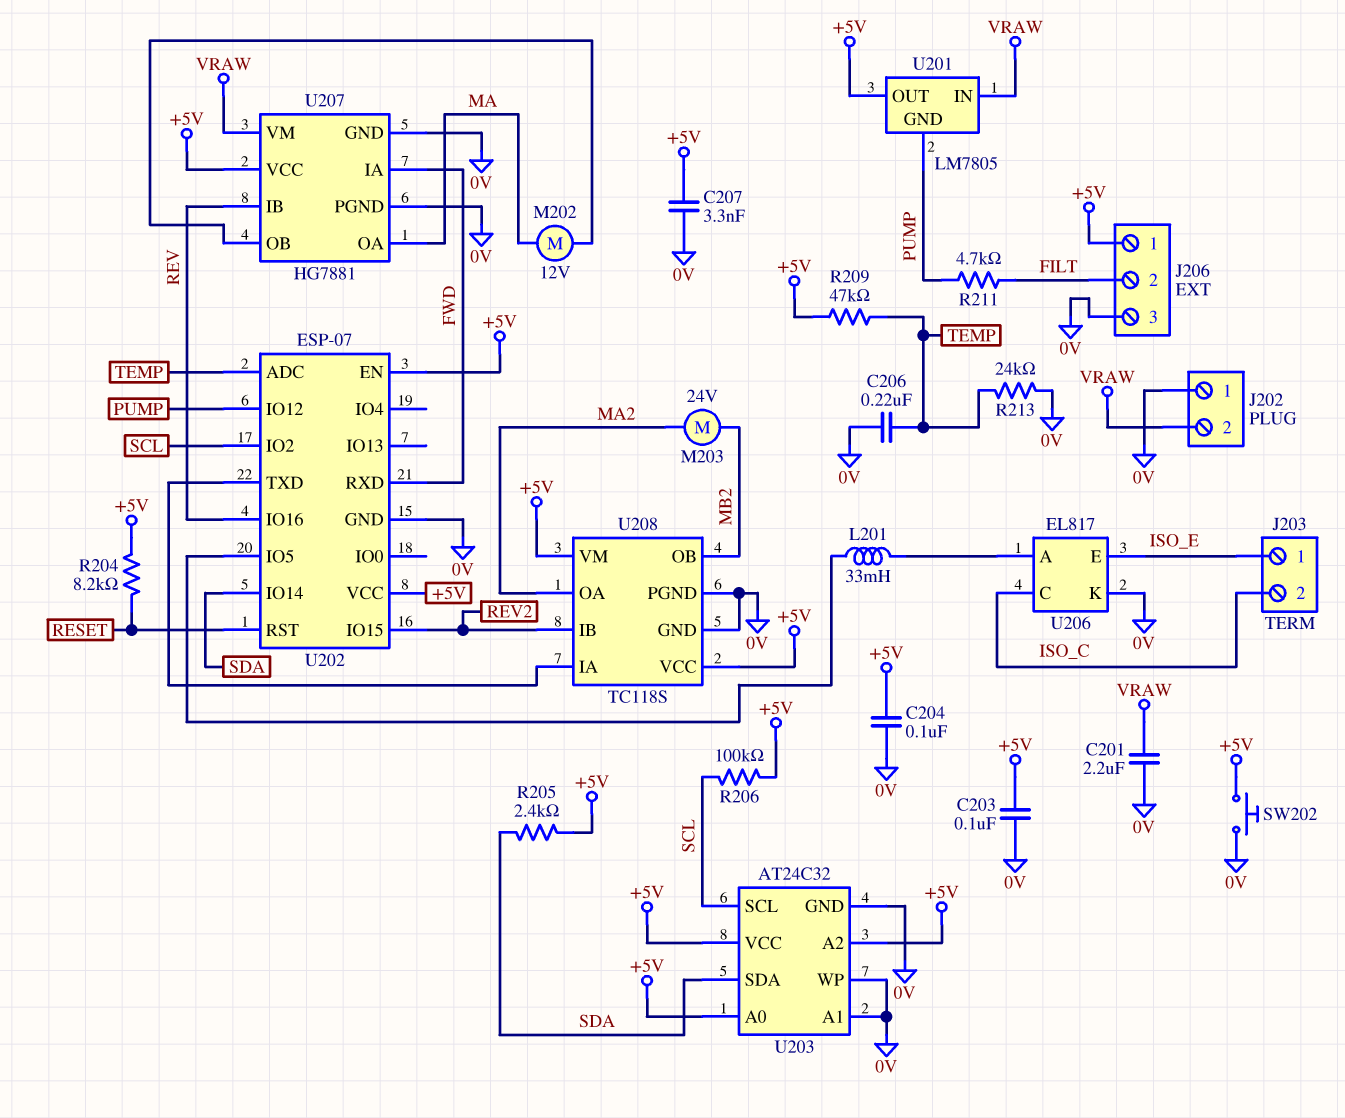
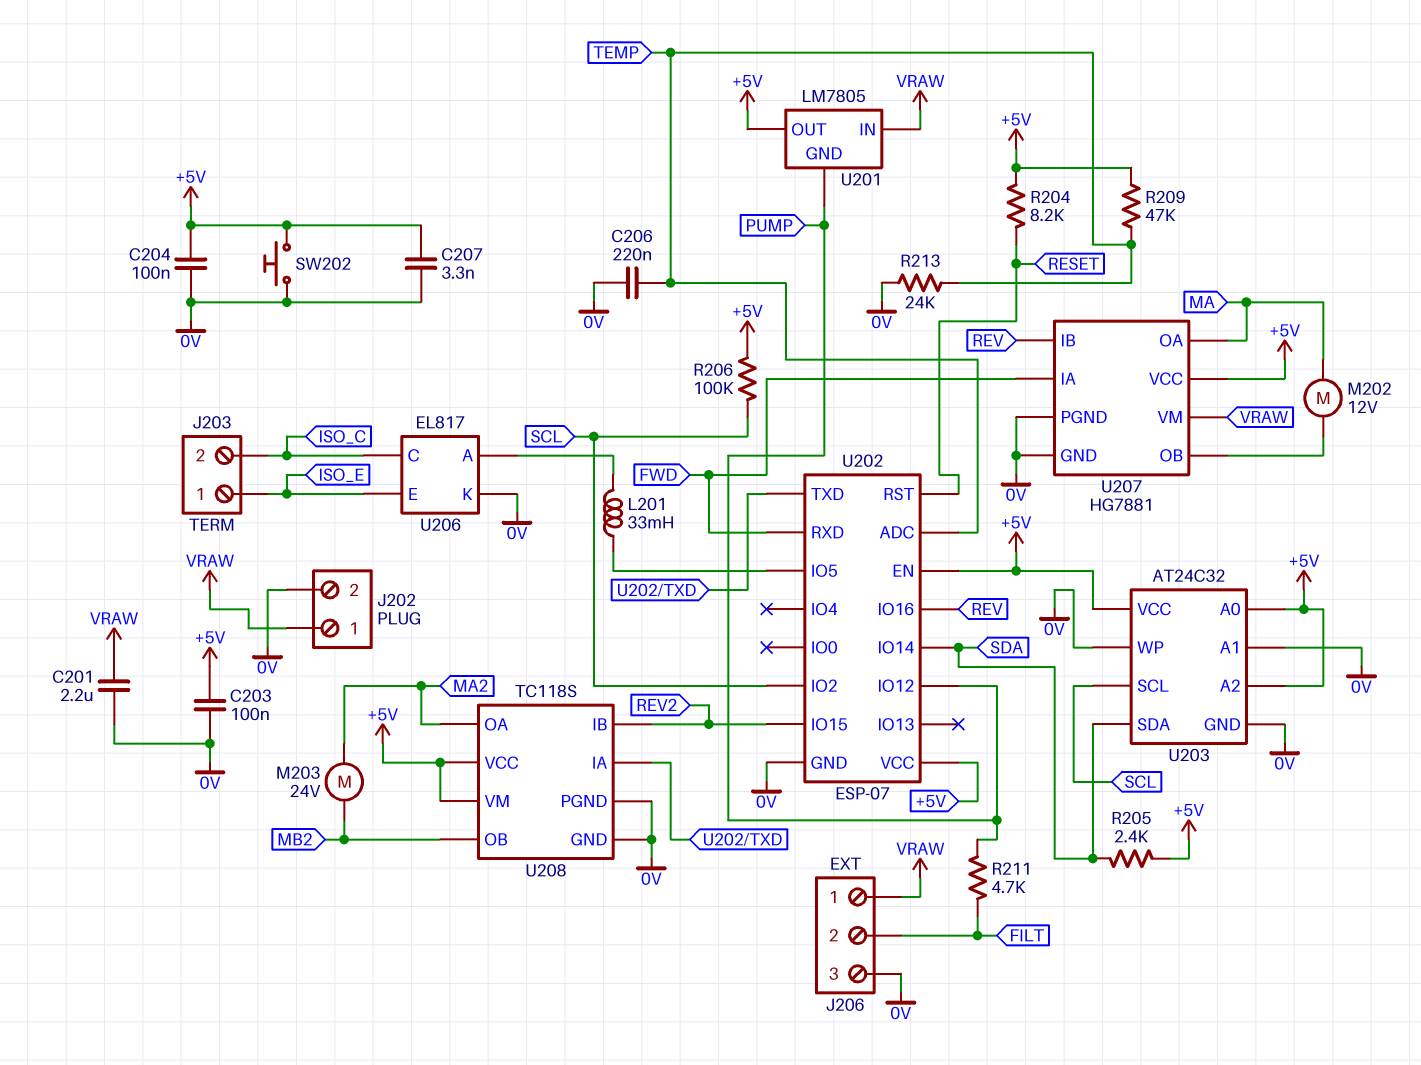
J202 pin 1: 0V -> VRAW
J202 pin 2: VRAW -> 0V
J206 pin 1: +5V -> VRAW

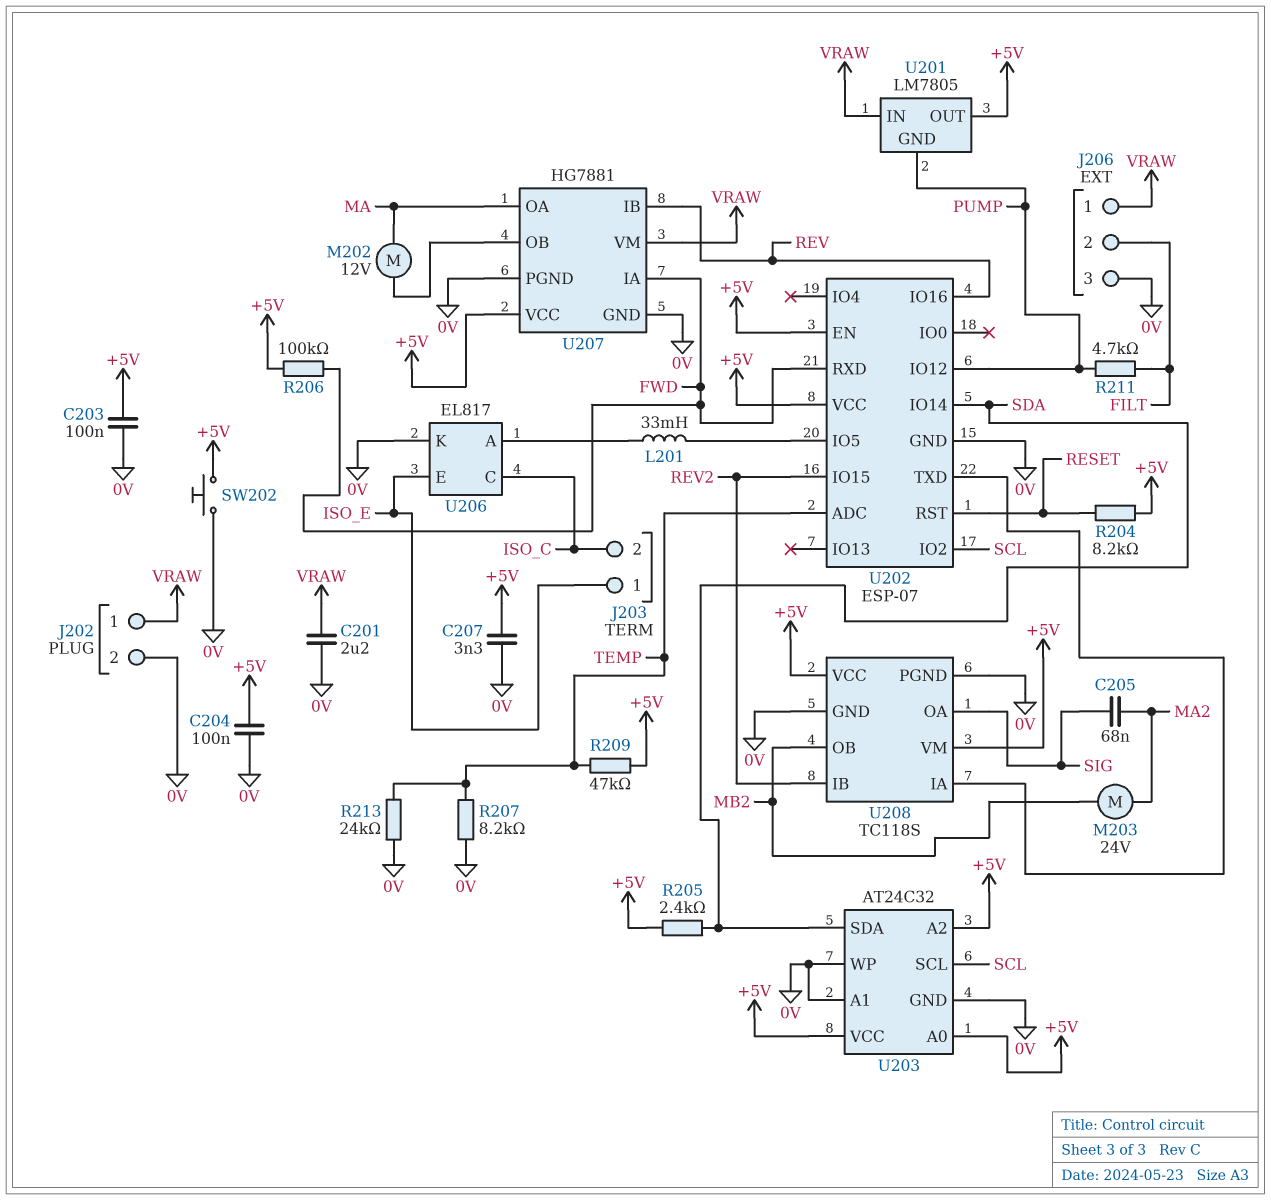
C205: none -> 68nF (MA2, SIG)
C206: 220nF (0V, TEMP) -> none
R206: 100k (+5V, SCL) -> 100k (+5V, FWD)
R207: none -> 8.2k (0V, TEMP)
U208 pin OA: MA2 -> SIG

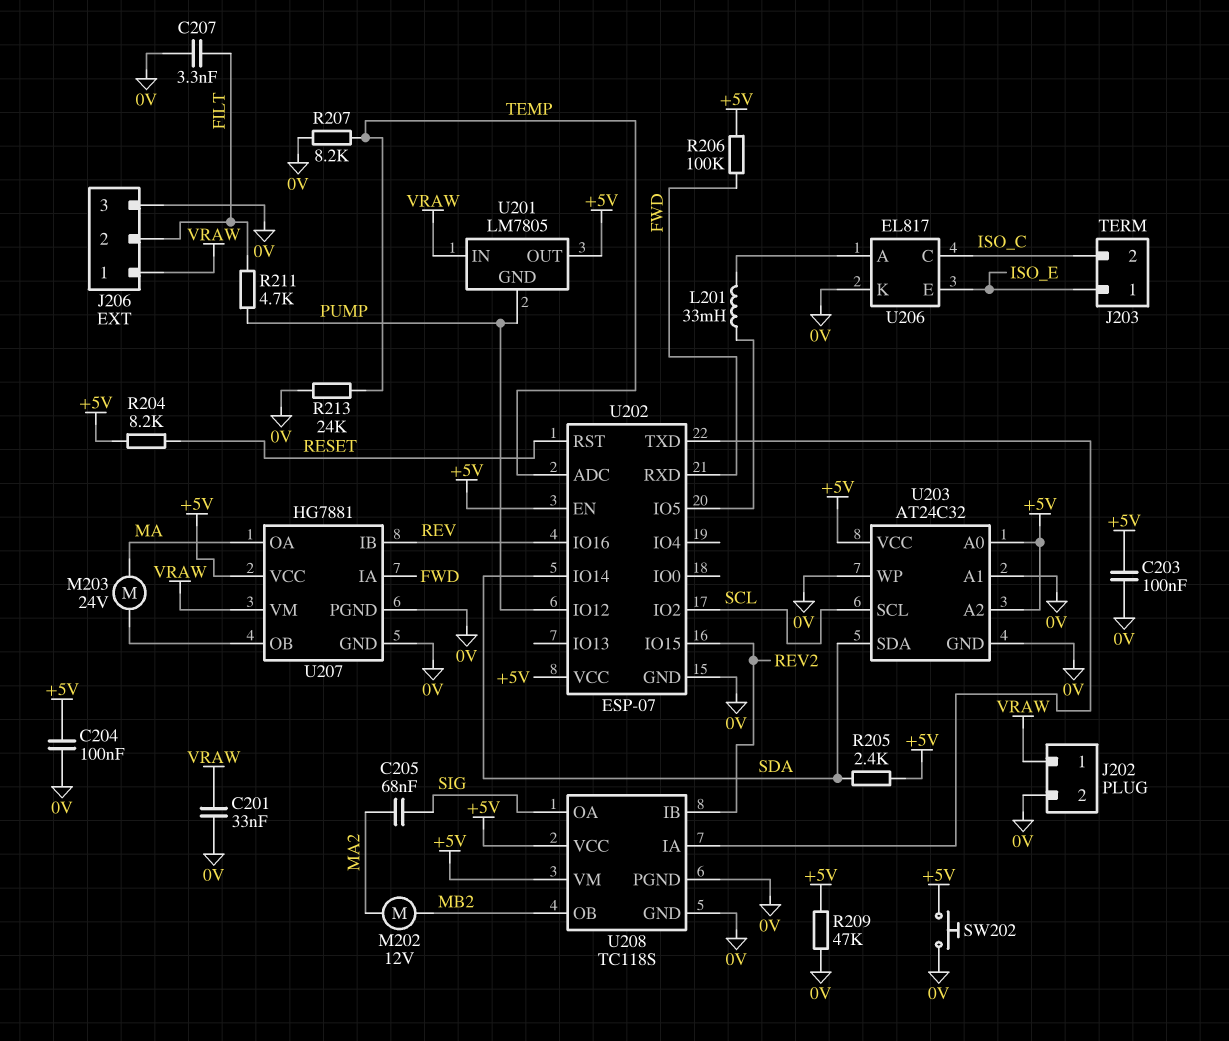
C201: 2.2uF (0V, VRAW) -> 33nF (0V, VRAW)
C207: 3.3nF (+5V, 0V) -> 3.3nF (0V, FILT)
M202: motor 12V (MA, U207/OB) -> motor 12V (MA2, MB2)
M203: motor 24V (MA2, MB2) -> motor 24V (MA, U207/OB)
R209: 47k (+5V, TEMP) -> 47k (+5V, 0V)

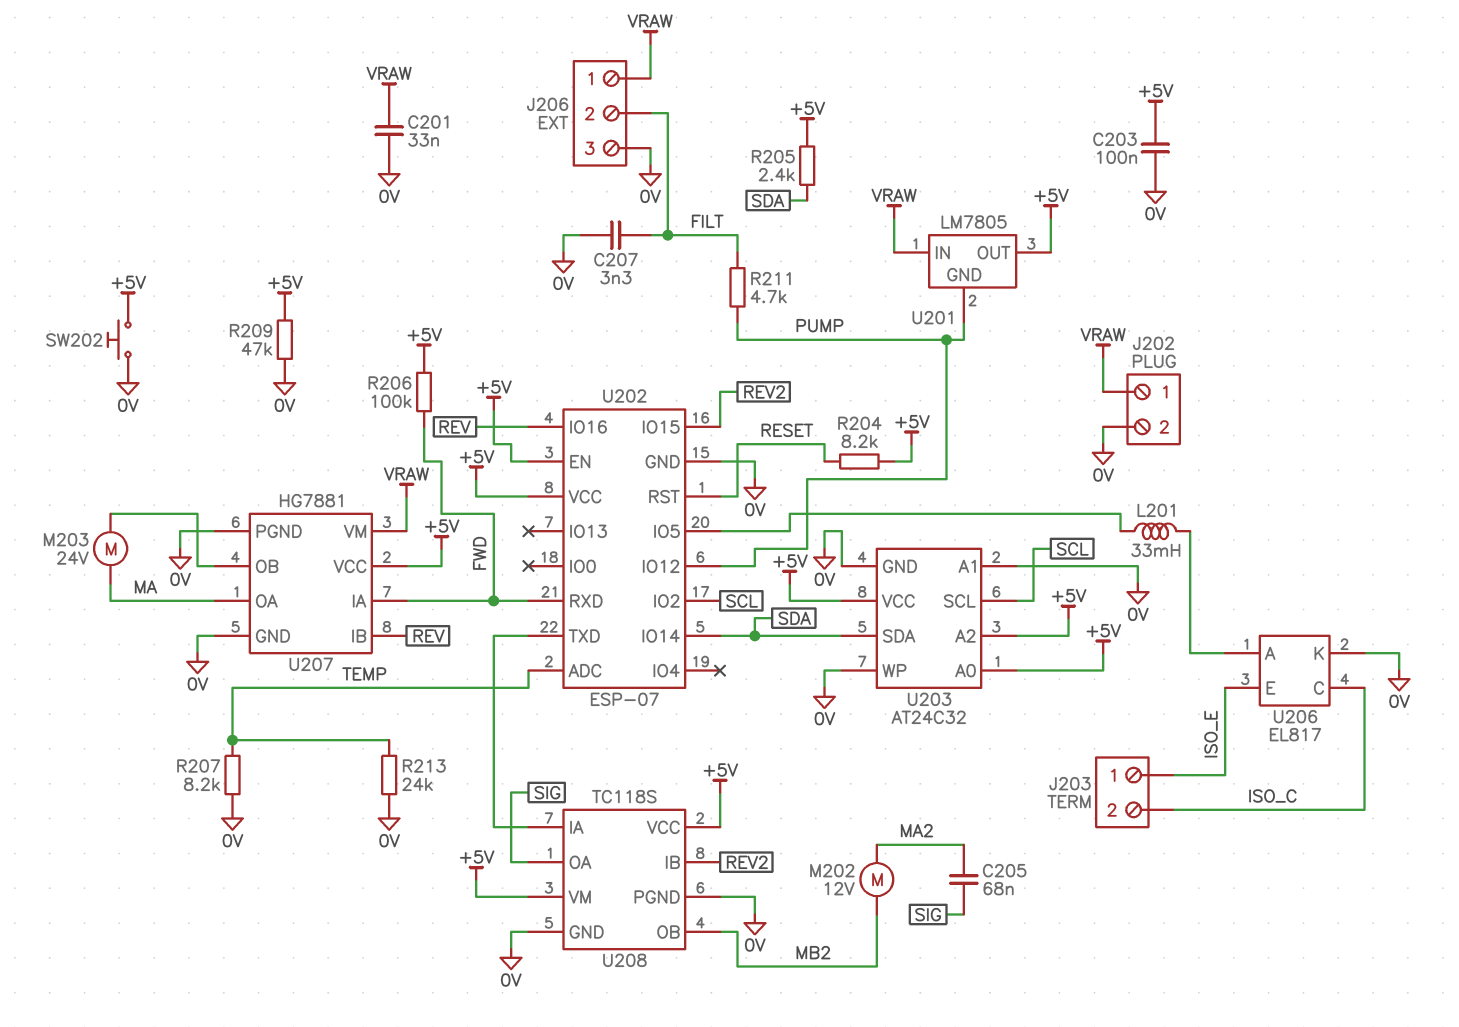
C204: 100nF (+5V, 0V) -> none

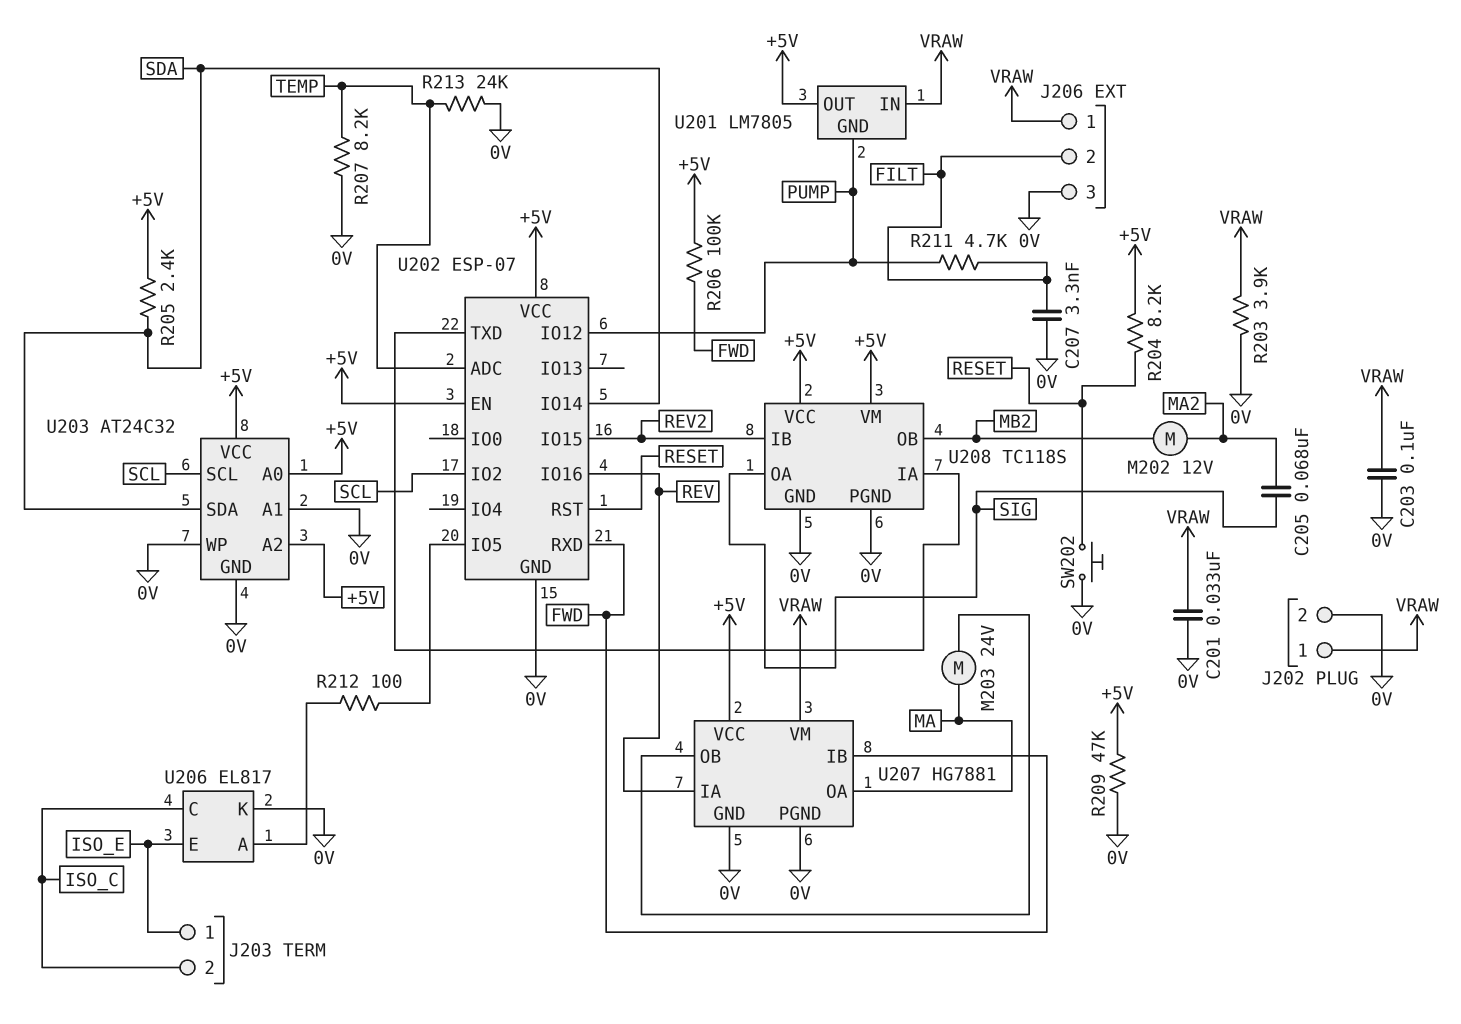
C203: 100nF (+5V, 0V) -> 100nF (0V, VRAW)
L201: 33mH (U202/IO5, U206/A) -> none
R203: none -> 3.9k (0V, VRAW)
R212: none -> 100 (U202/IO5, U206/A)
SW202: button (+5V, 0V) -> button (0V, RESET)
U207 pin IA: FWD -> REV
U207 pin IB: REV -> FWD

